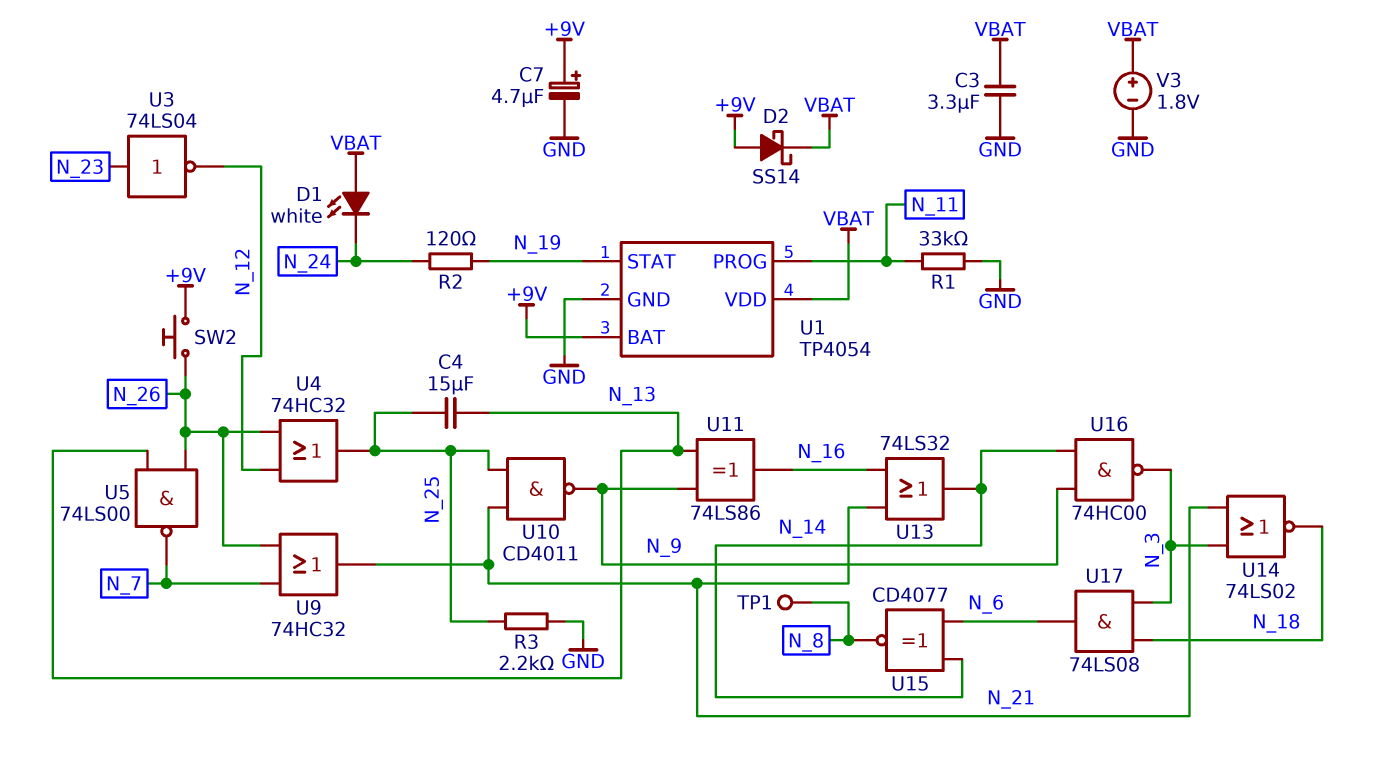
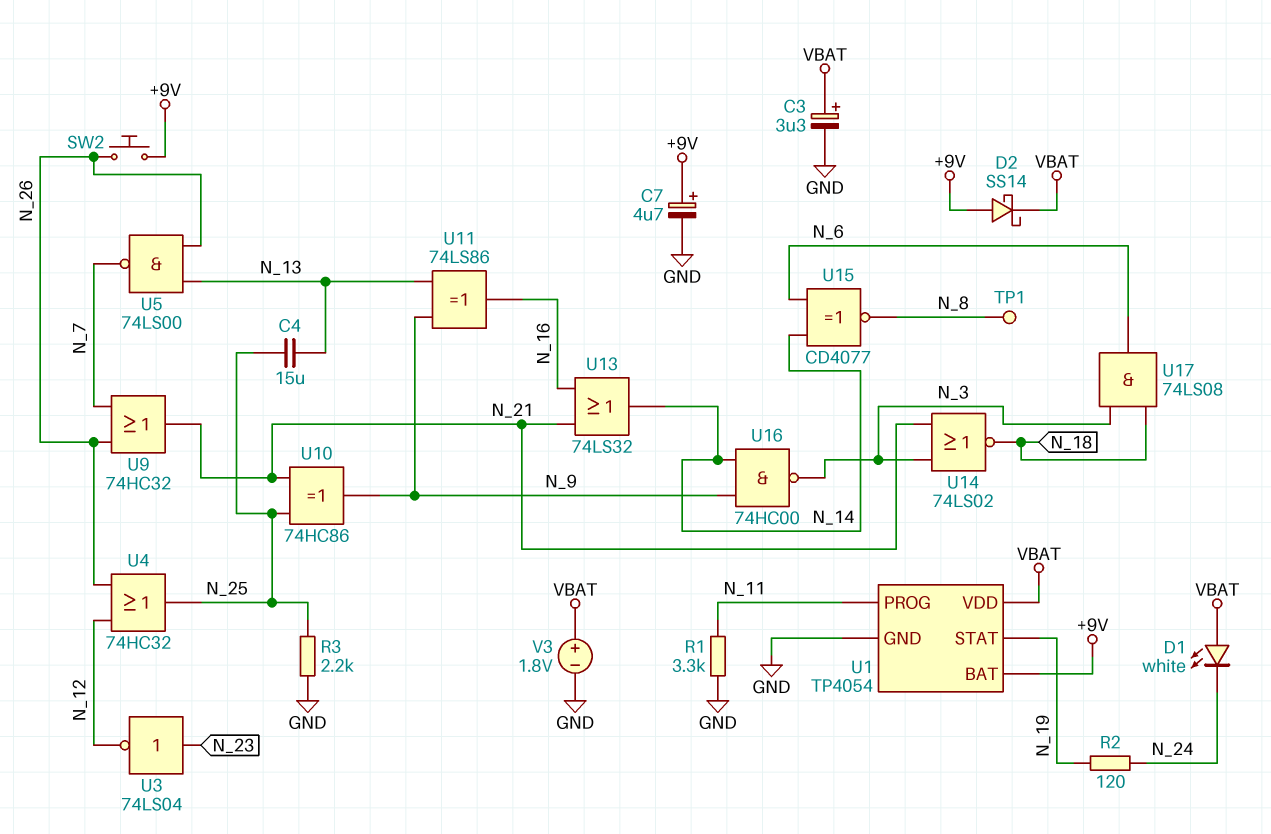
C3: 3.3uF (GND, VBAT) -> 3.3uF (plus VBAT, minus GND)
R1: 33k (GND, N_11) -> 3.3k (GND, N_11)
U10: NAND CD4011 (in N_21, in N_25, out N_9) -> XOR 74HC86 (in N_21, in N_25, out N_9)

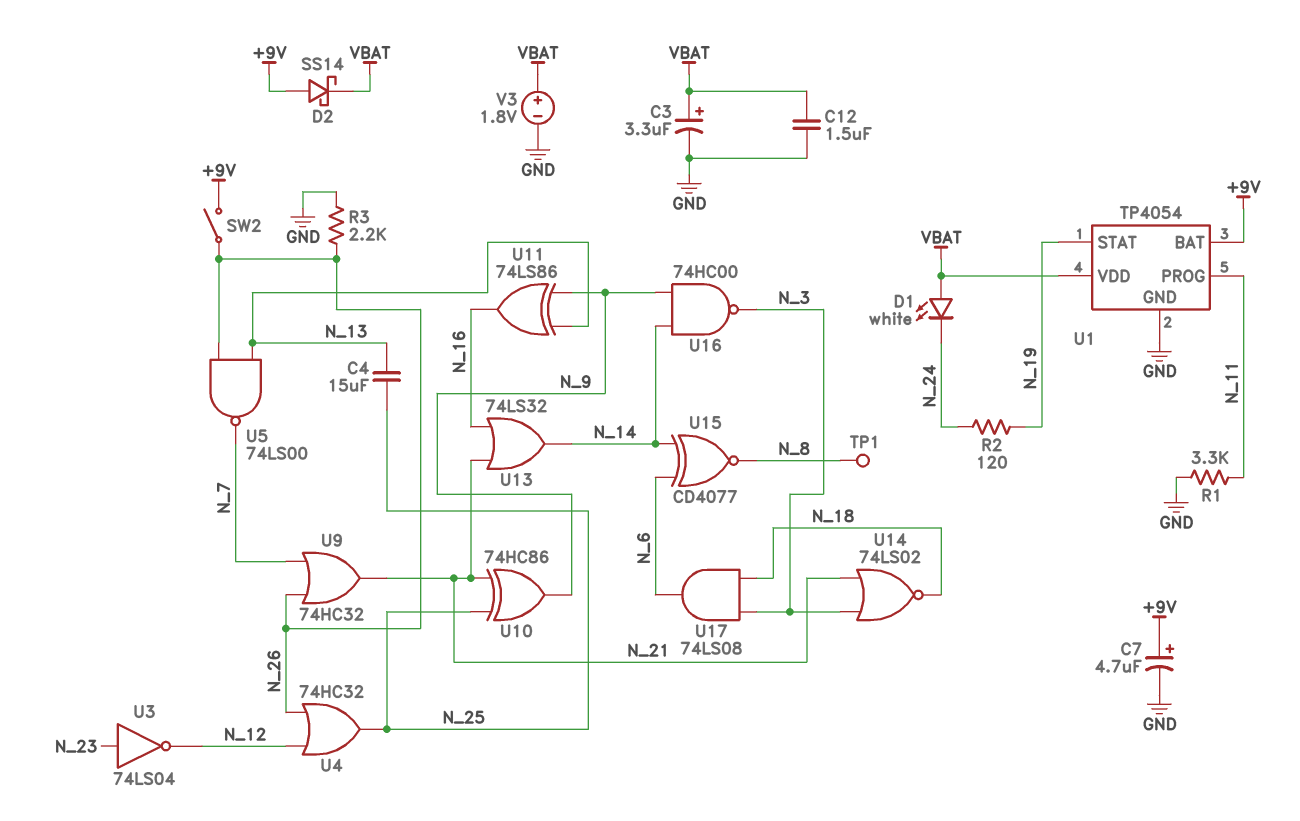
C12: none -> 1.5uF (GND, VBAT)
R3: 2.2k (GND, N_25) -> 2.2k (GND, N_26)
SW2: button (+9V, N_26) -> switch (+9V, N_26)

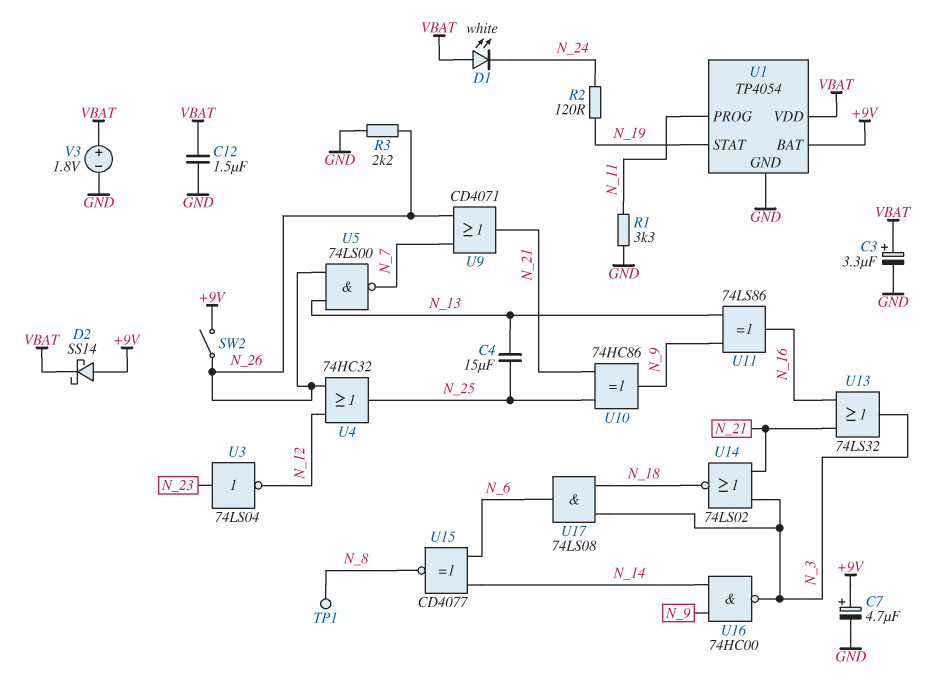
U9: OR 74HC32 (in N_7, in N_26, out N_21) -> OR CD4071 (in N_7, in N_26, out N_21)
U13: OR 74LS32 (in N_16, in N_21, out N_14) -> OR 74LS32 (in N_16, in N_21, out N_3)

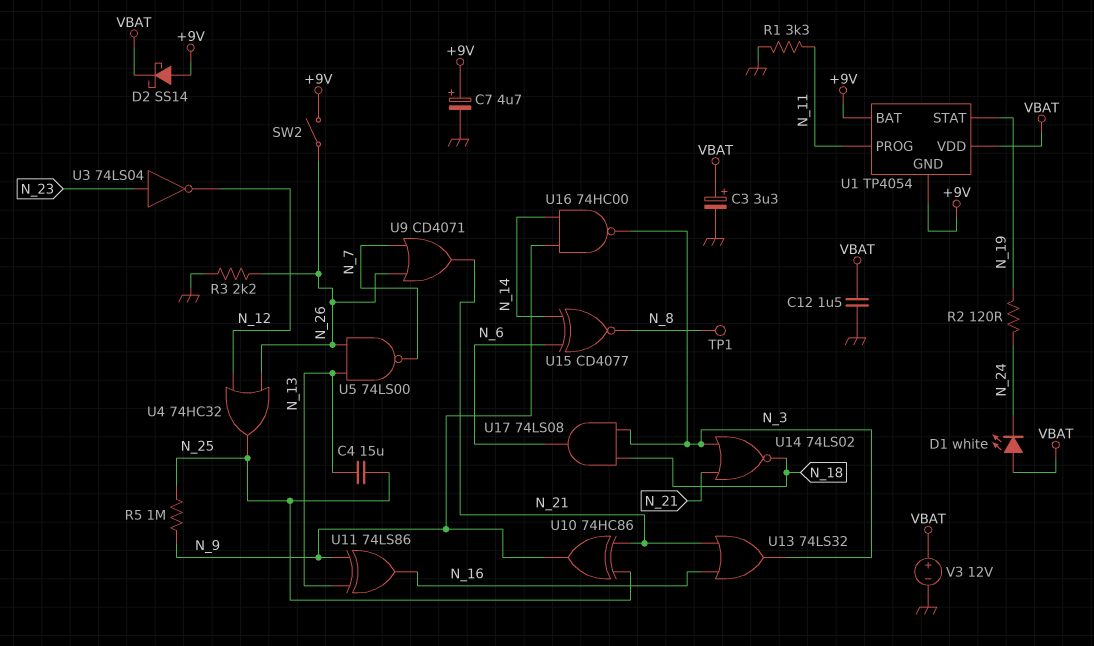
R5: none -> 1M (N_9, N_25)
U1 pin GND: GND -> +9V
V3: 1.8V (plus VBAT, minus GND) -> 12V (plus VBAT, minus GND)

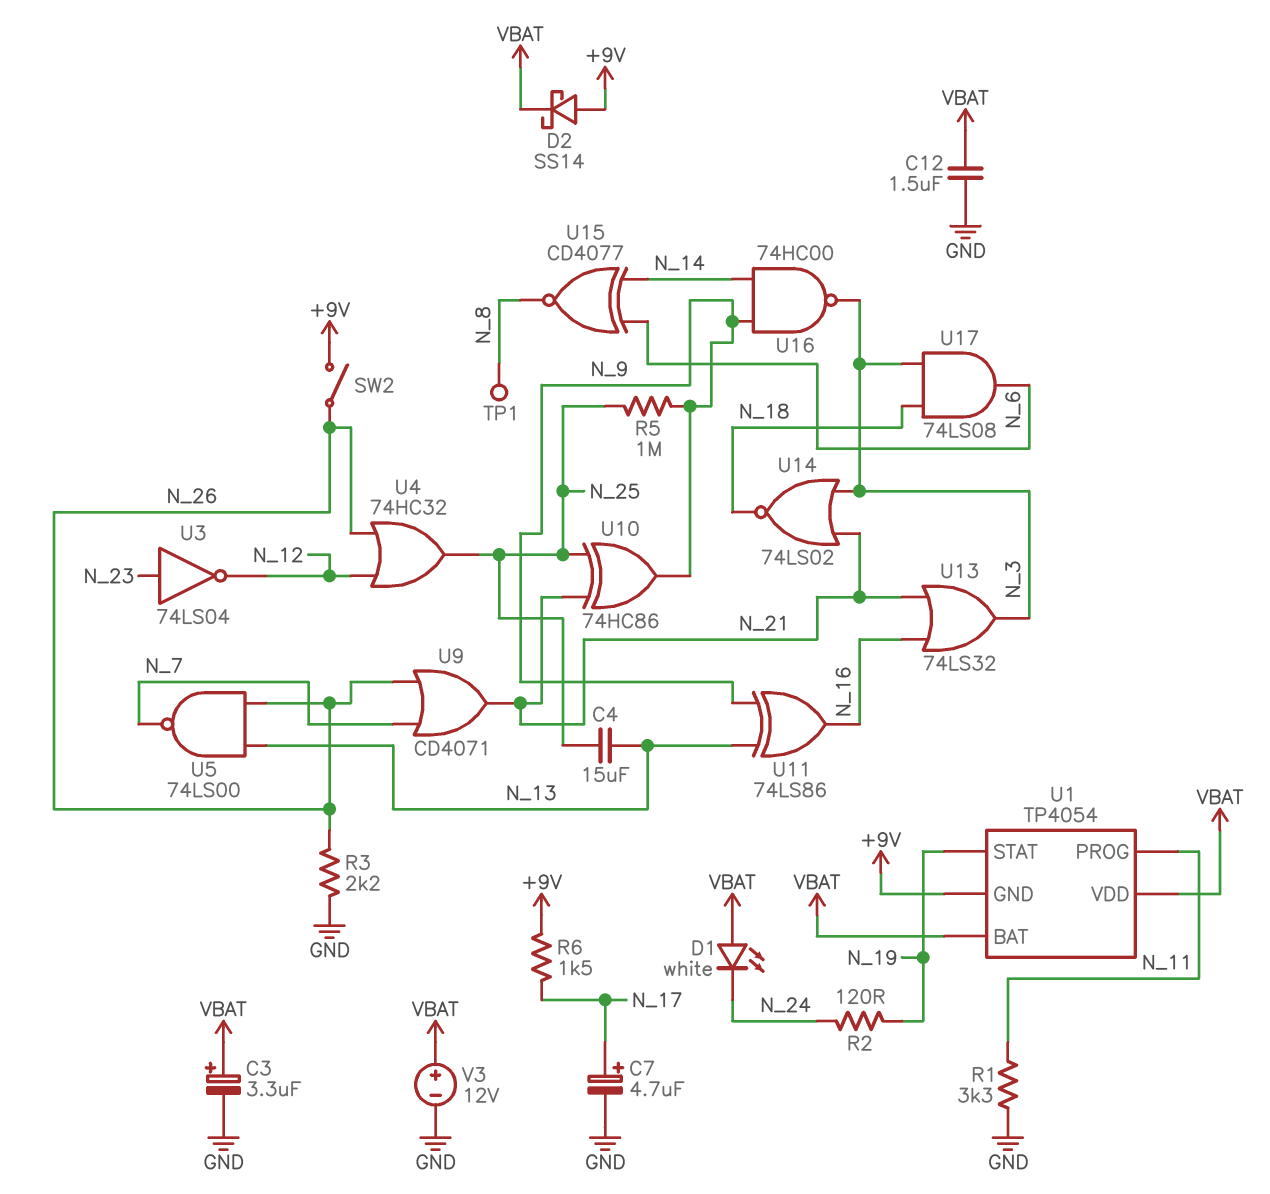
C7: 4.7uF (plus +9V, minus GND) -> 4.7uF (plus N_17, minus GND)
R6: none -> 1.5k (+9V, N_17)
U1 pin BAT: +9V -> VBAT

